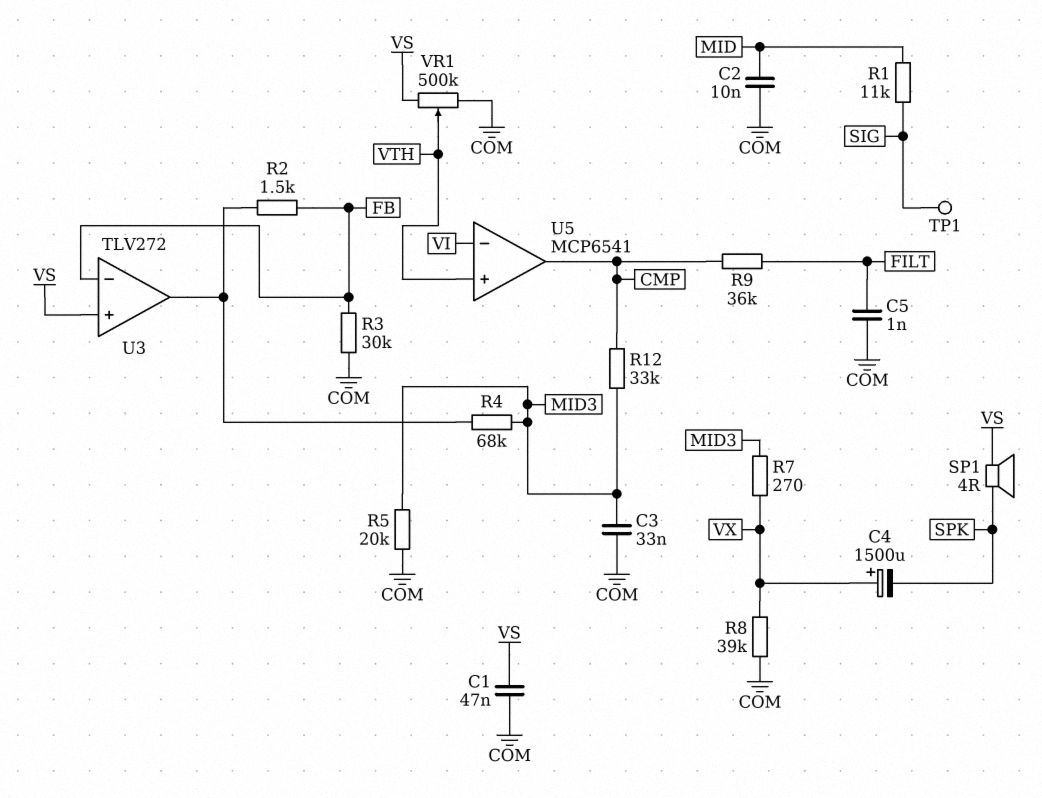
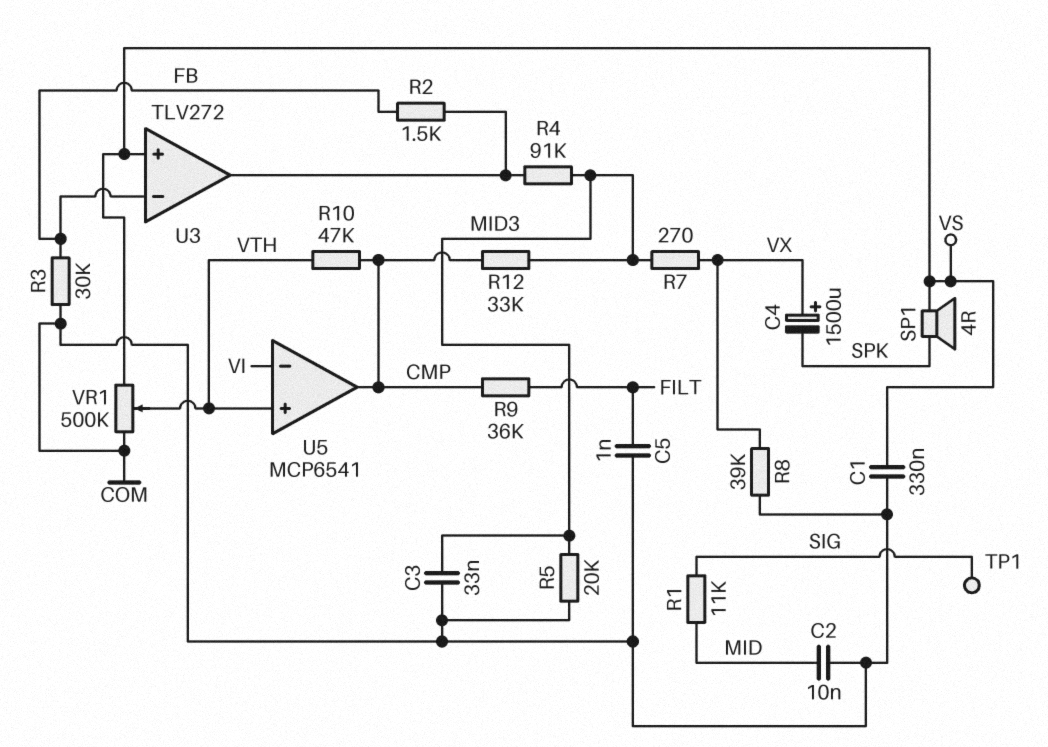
C1: 47nF (COM, VS) -> 330nF (COM, VS)
R4: 68k (MID3, U3/out) -> 91k (MID3, U3/out)
R10: none -> 47k (CMP, VTH)

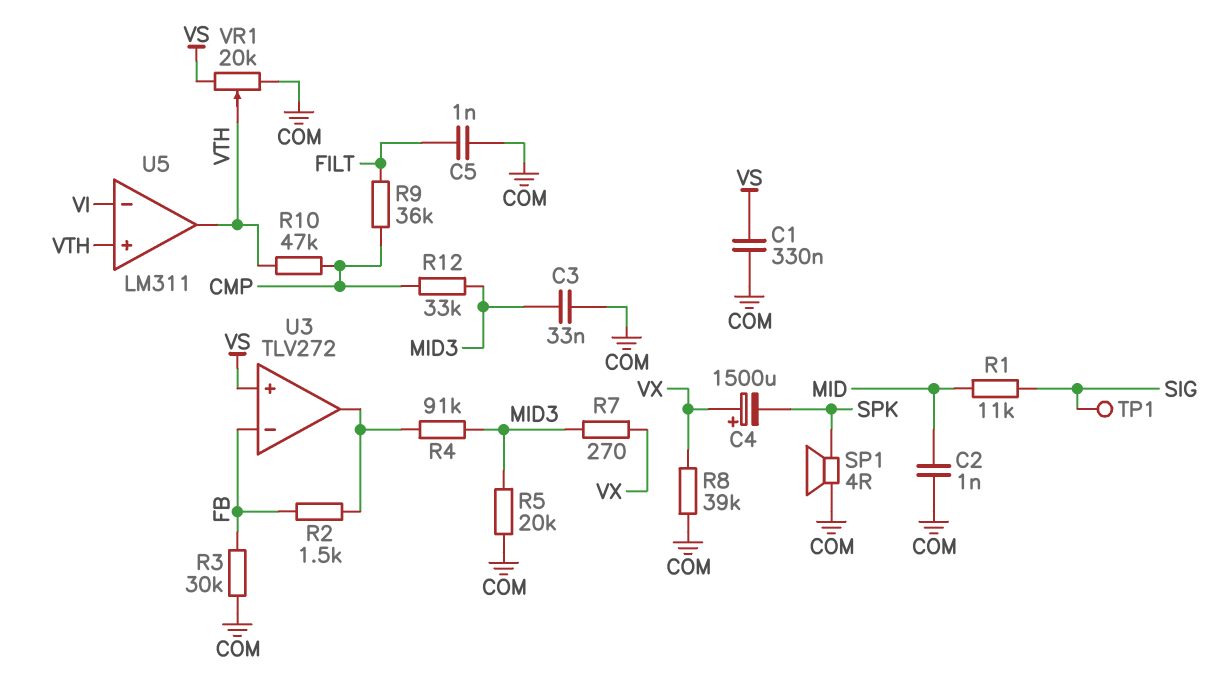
C2: 10nF (COM, MID) -> 1nF (COM, MID)
SP1: speaker 4R (SPK, VS) -> speaker 4R (COM, SPK)
U5: MCP6541 -> LM311
U5 pin out: CMP -> VTH
VR1: 500k (COM, VS, wiper VTH) -> 20k (COM, VS, wiper VTH)

